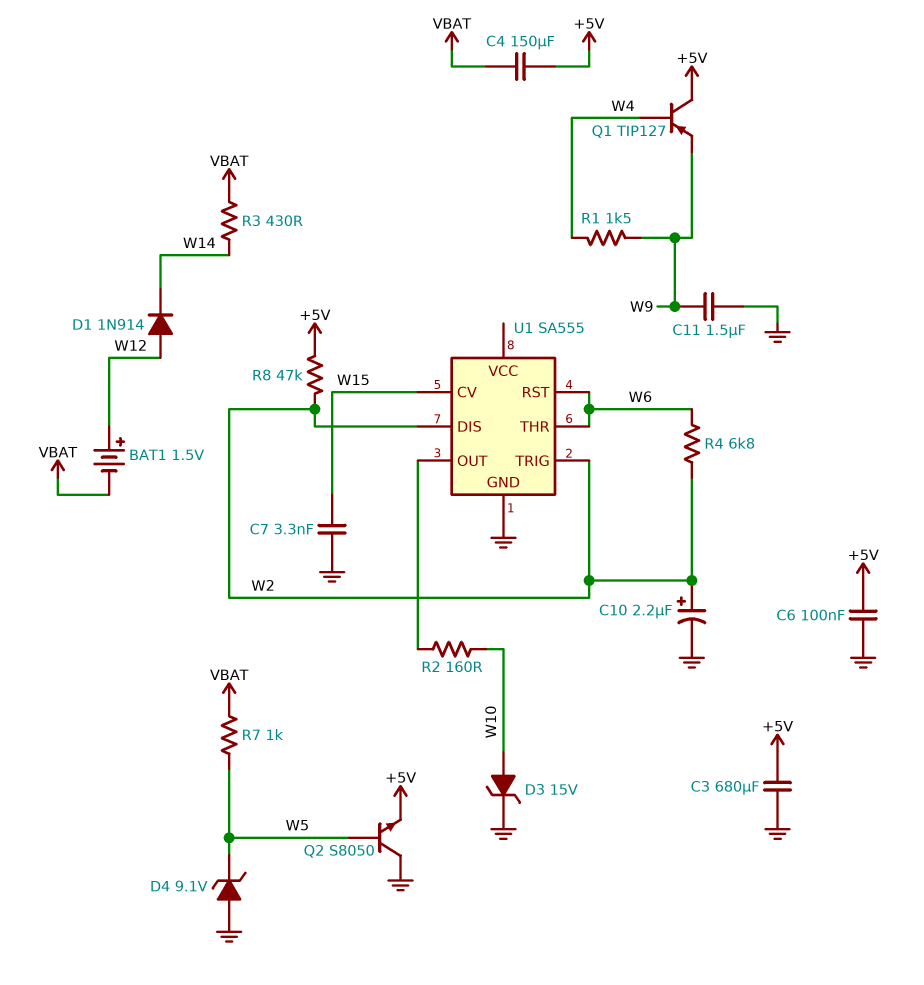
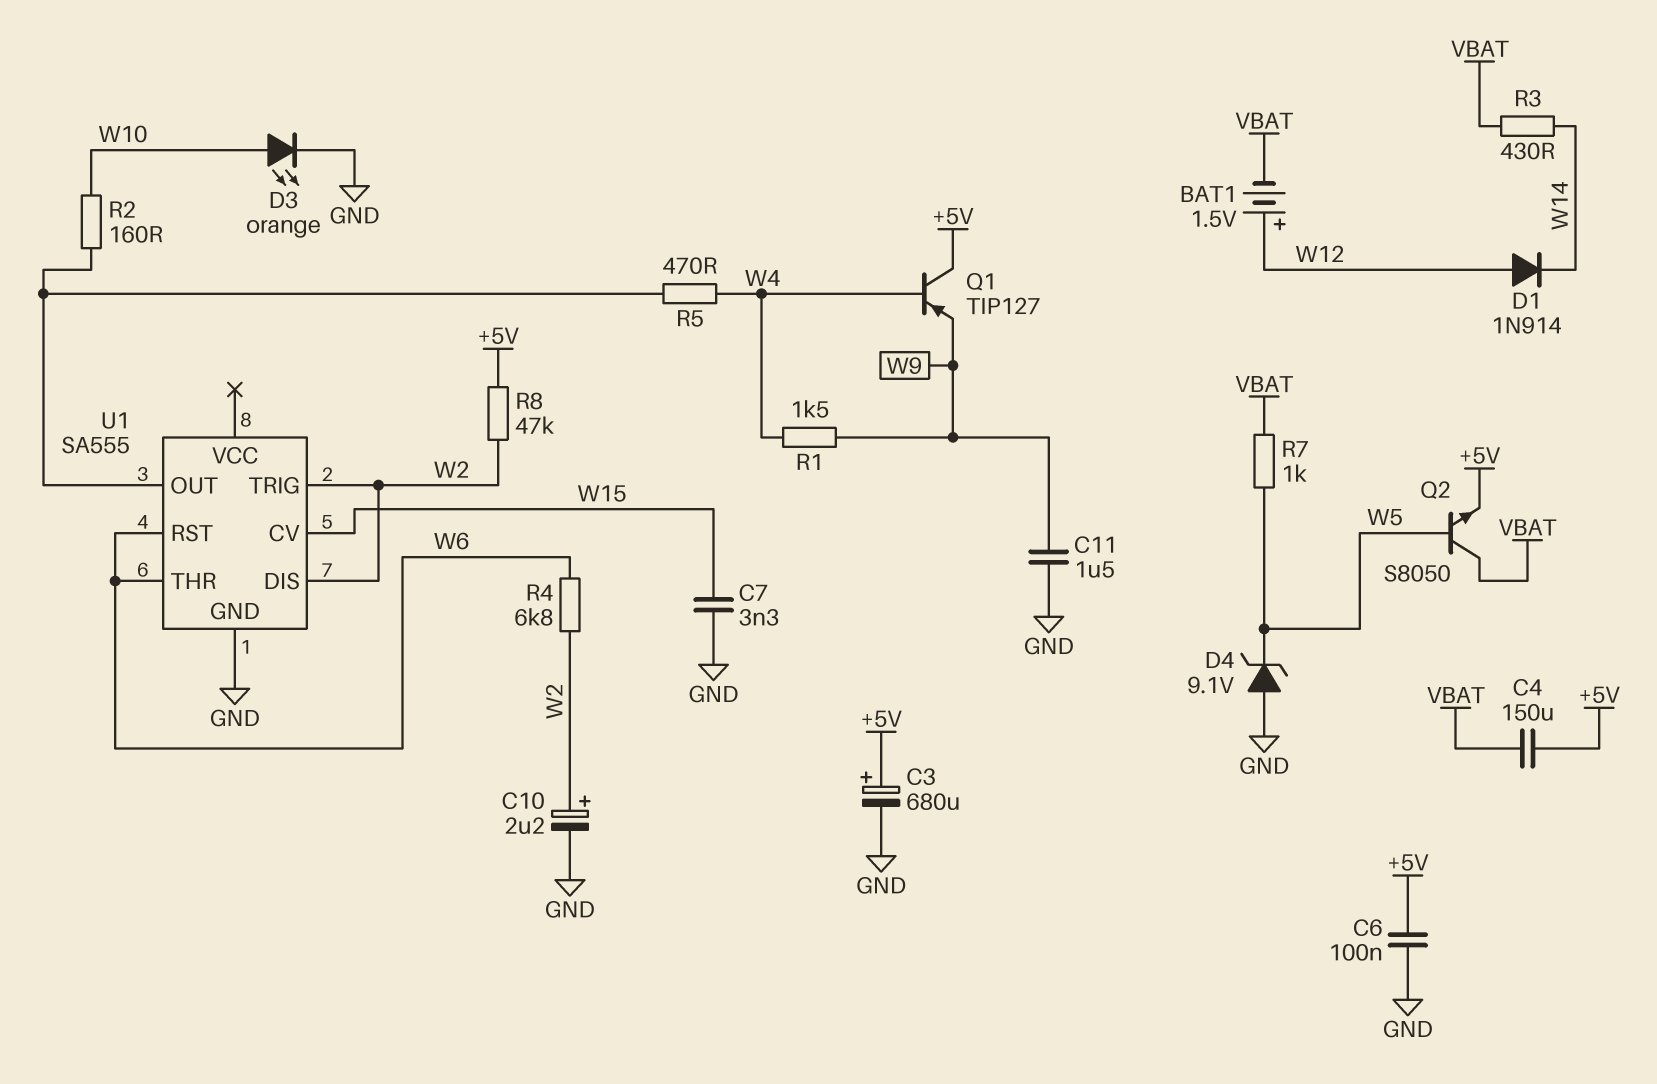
C3: 680uF (+5V, GND) -> 680uF (plus +5V, minus GND)
D3: zener 15V (A W10, K GND) -> LED orange (A W10, K GND)
Q2: NPN S8050 (B W5, C GND, E +5V) -> NPN S8050 (B W5, C VBAT, E +5V)
R5: none -> 470 (U1/OUT, W4)

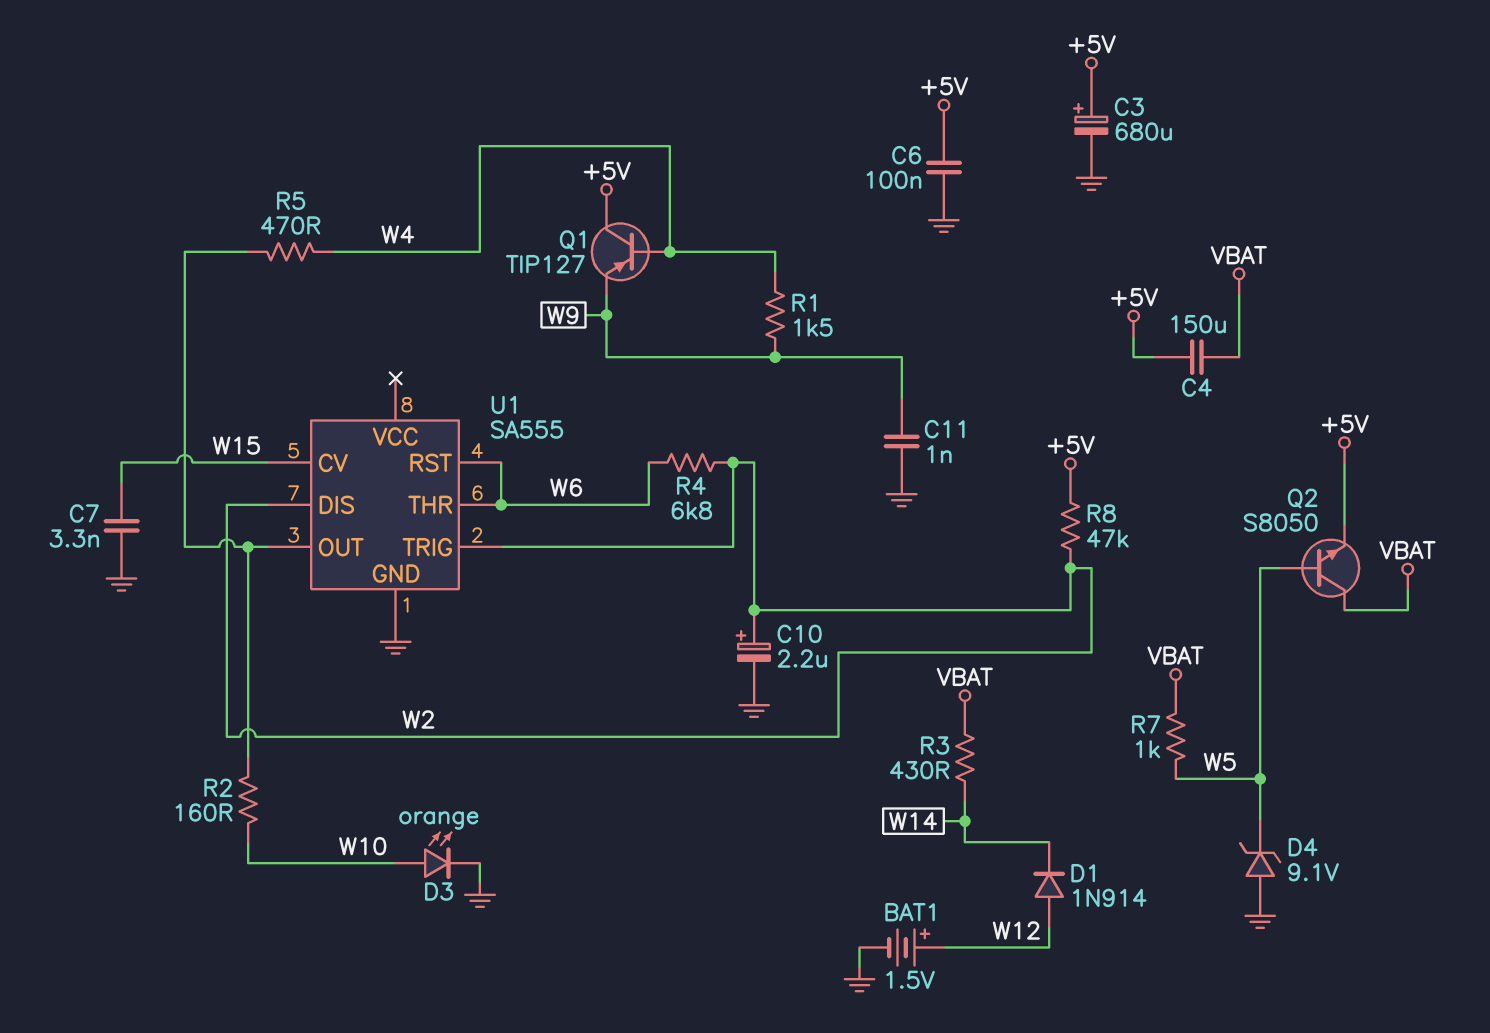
BAT1: 1.5V (plus W12, minus VBAT) -> 1.5V (plus W12, minus GND)
C11: 1.5uF (GND, W9) -> 1nF (GND, W9)

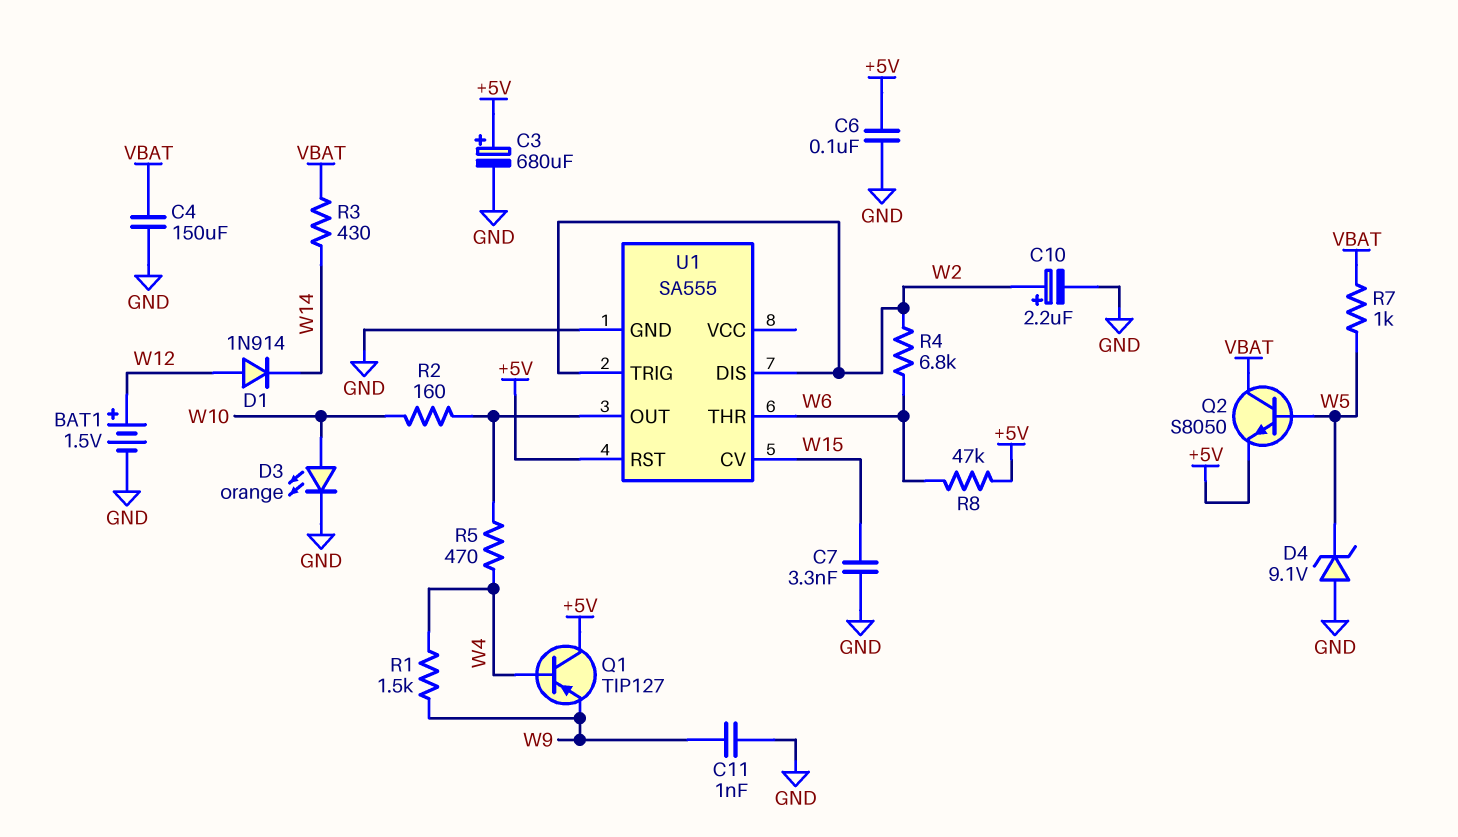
C4: 150uF (+5V, VBAT) -> 150uF (GND, VBAT)
R8: 47k (+5V, W2) -> 47k (+5V, W6)
U1 pin RST: W6 -> +5V

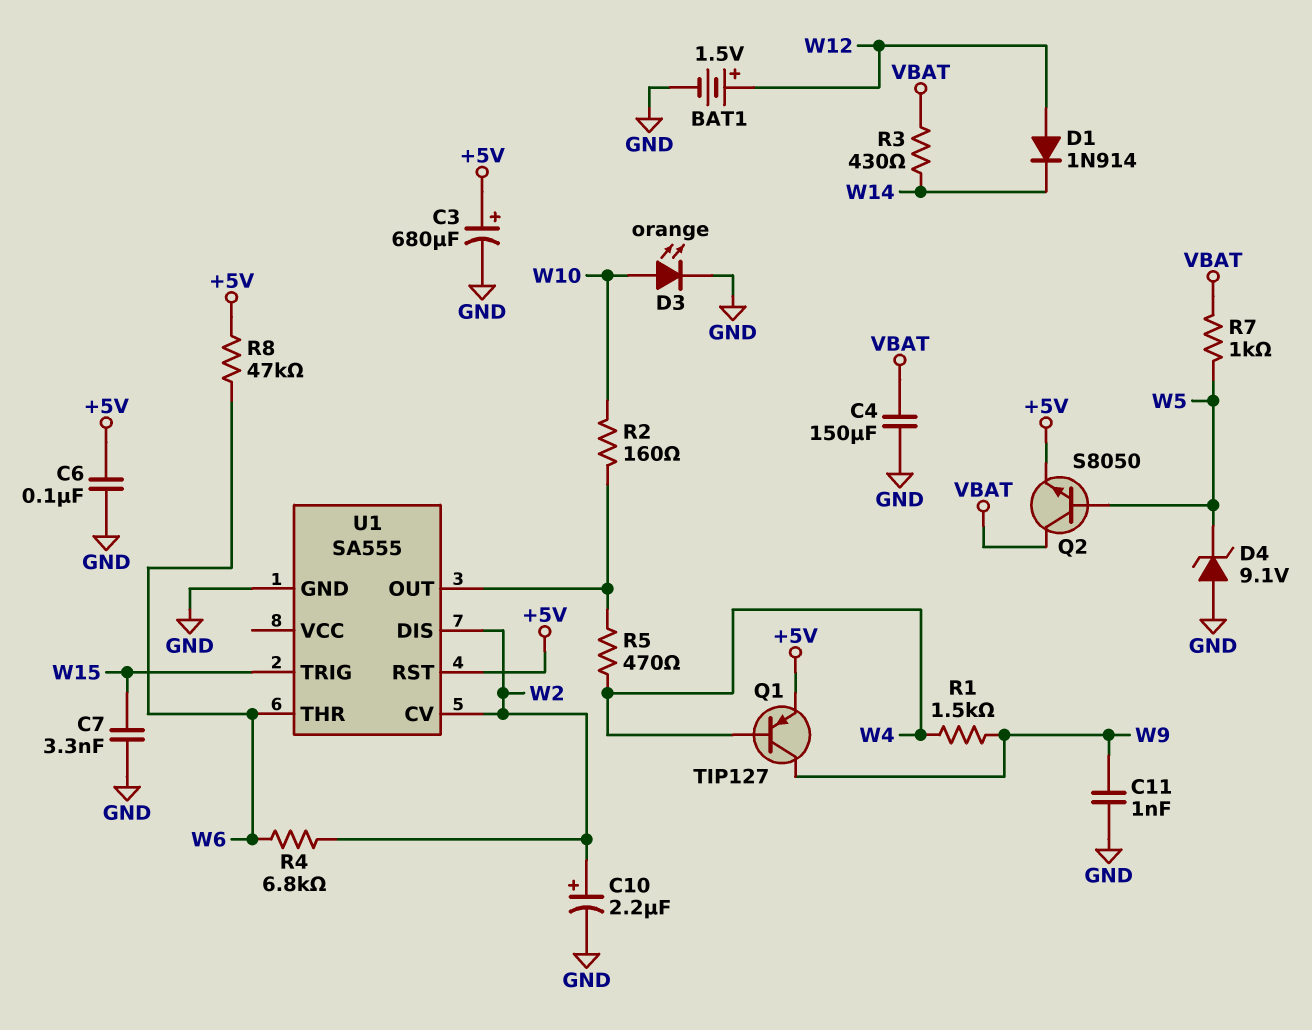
Q1: PNP TIP127 (B W4, C +5V, E W9) -> PNP TIP127 (B W4, C W9, E +5V)
U1 pin CV: W15 -> W2
U1 pin TRIG: W2 -> W15

